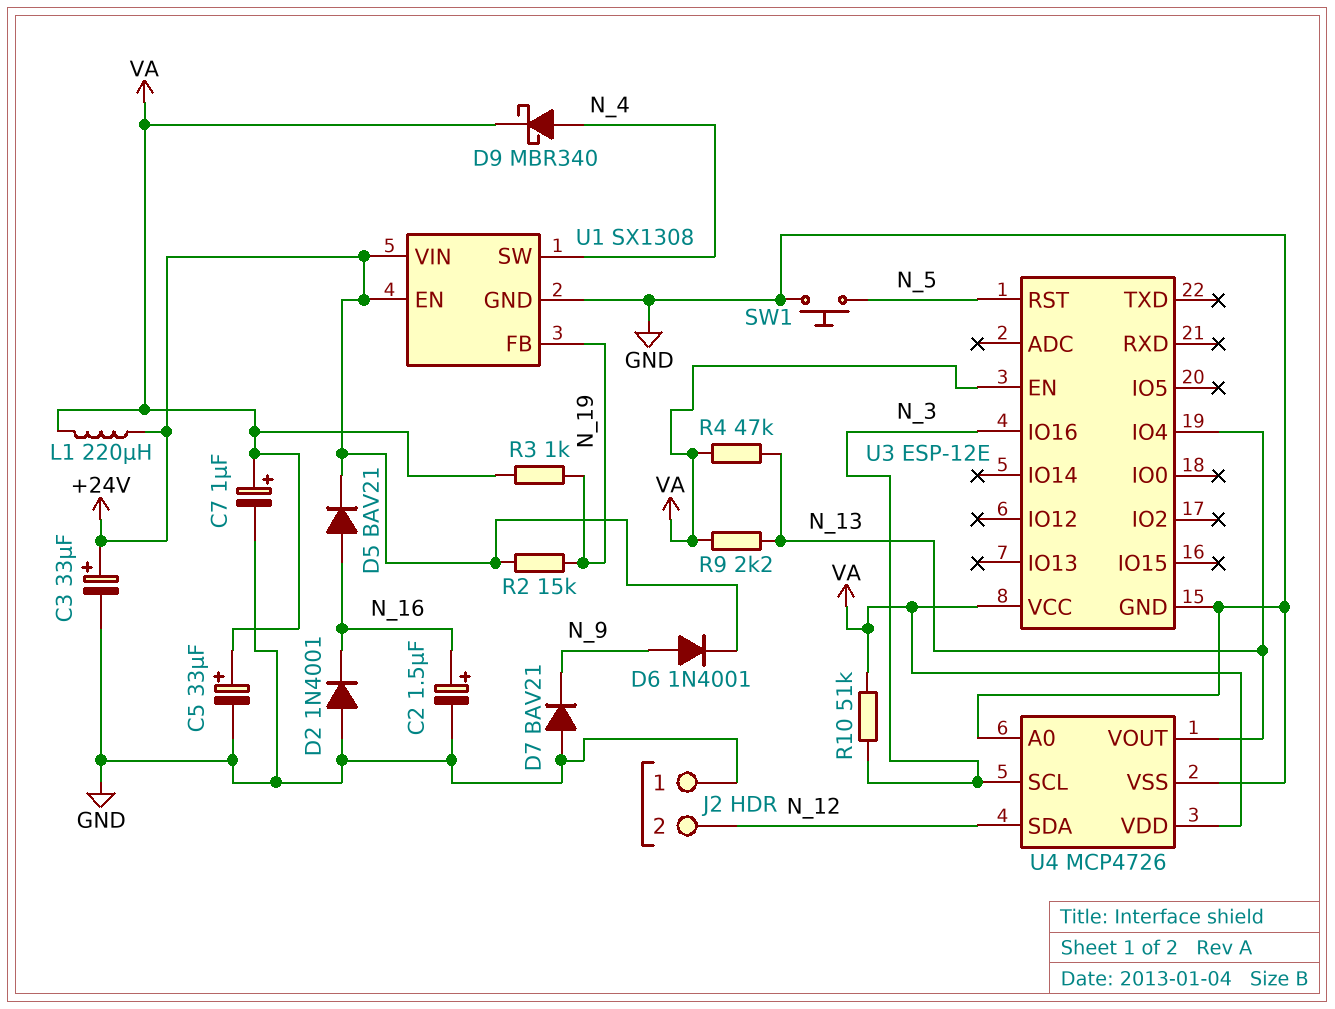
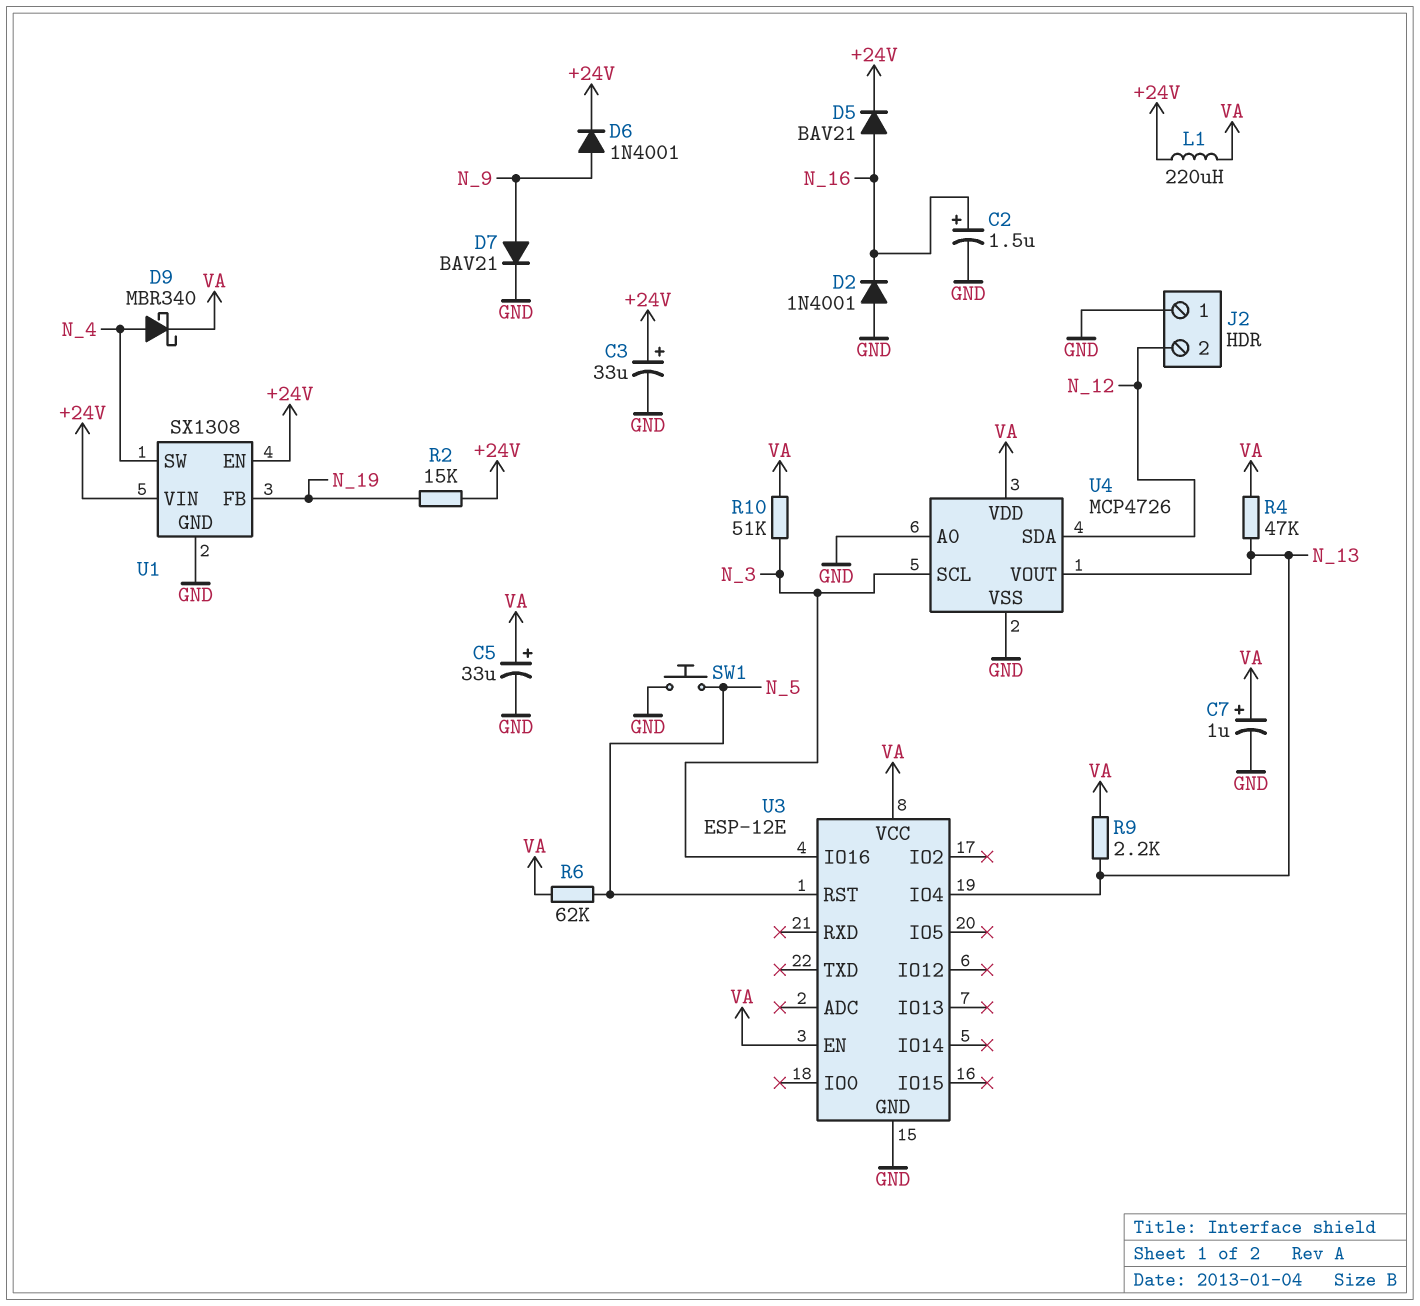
D7: diode BAV21 (A GND, K N_9) -> diode BAV21 (A N_9, K GND)
R3: 1k (N_19, VA) -> none
R6: none -> 62k (N_5, VA)

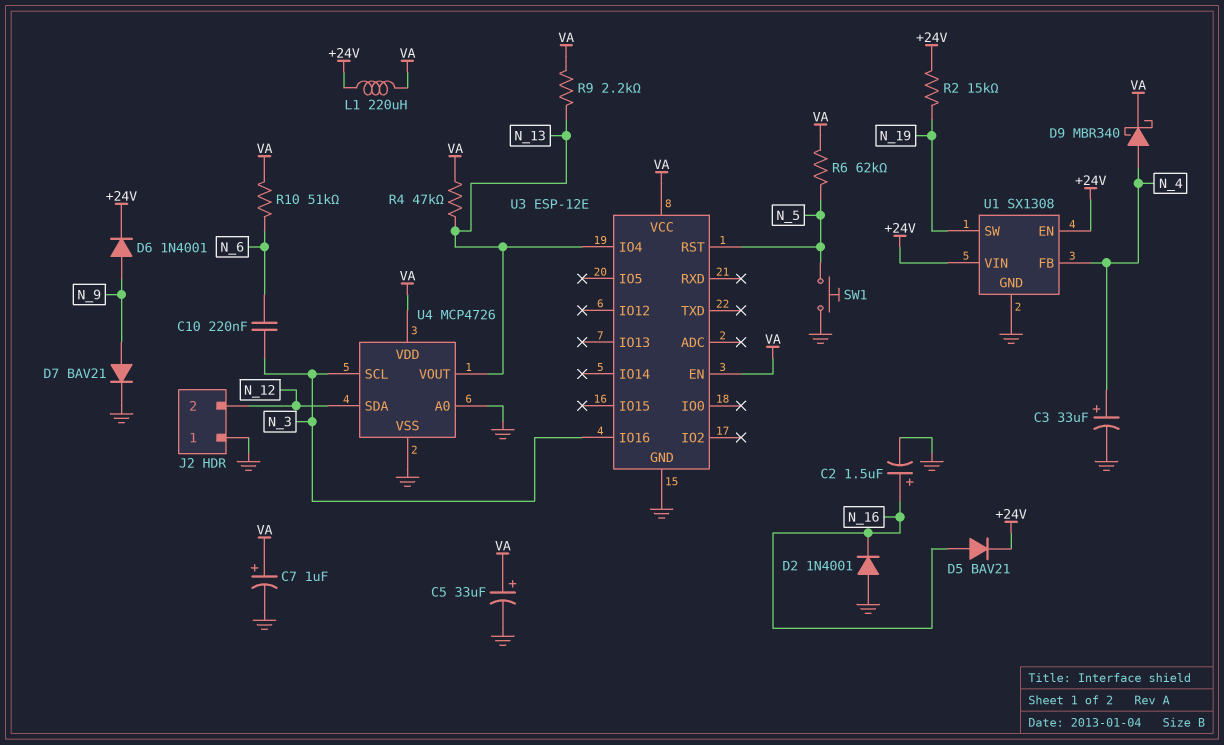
C3: 33uF (plus +24V, minus GND) -> 33uF (plus N_4, minus GND)
C10: none -> 220nF (N_3, N_6)
R10: 51k (N_3, VA) -> 51k (N_6, VA)
U1 pin FB: N_19 -> N_4
U1 pin SW: N_4 -> N_19

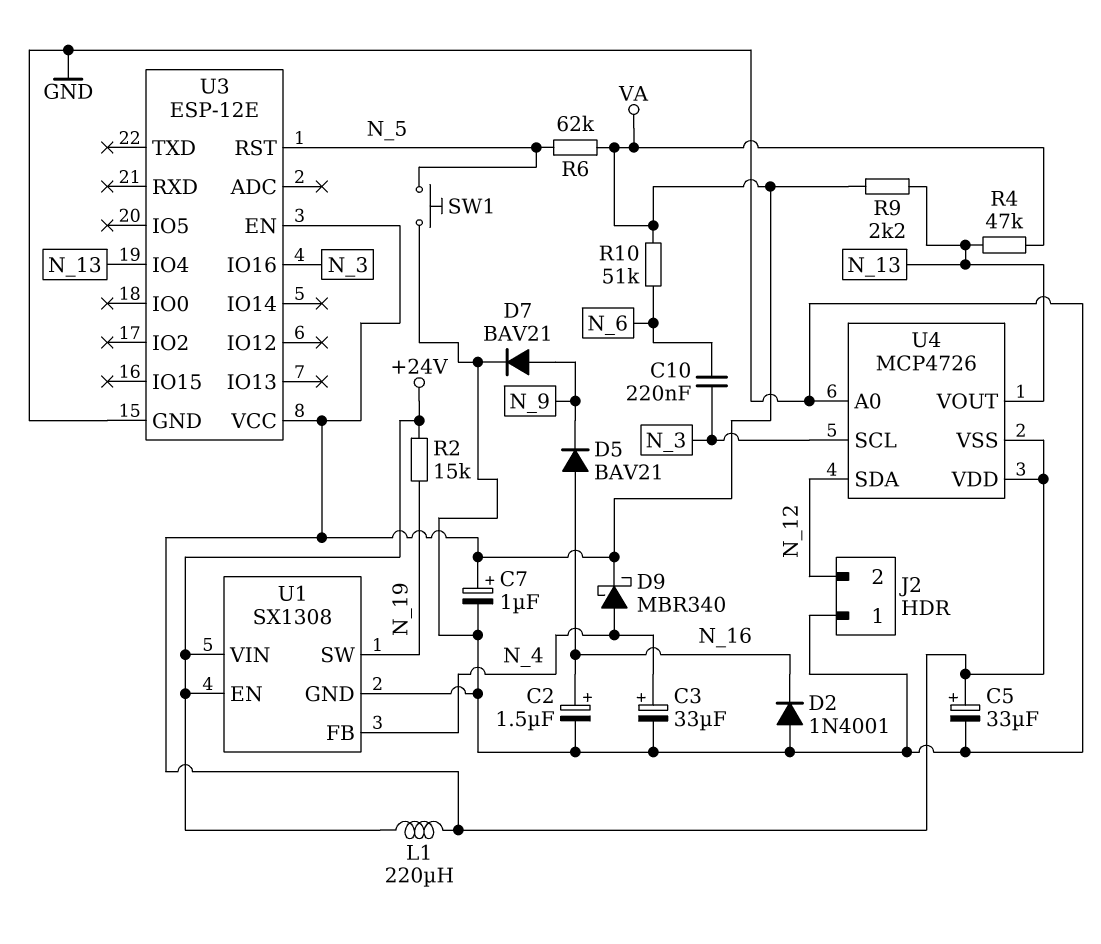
D5: diode BAV21 (A N_16, K +24V) -> diode BAV21 (A N_16, K N_9)
D6: diode 1N4001 (A N_9, K +24V) -> none
U4 pin VSS: GND -> VA

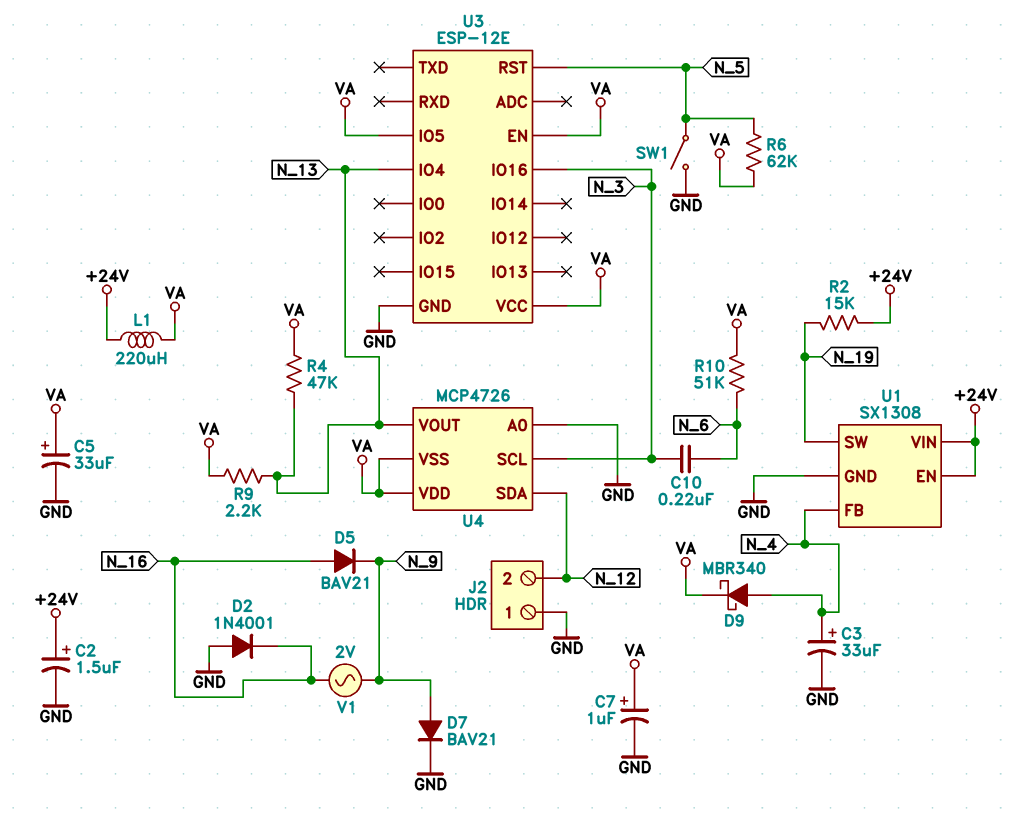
C2: 1.5uF (plus N_16, minus GND) -> 1.5uF (plus +24V, minus GND)
SW1: button (GND, N_5) -> switch (GND, N_5)
U3 pin IO5: none -> VA
V1: none -> AC 2V (N_9, N_16)

